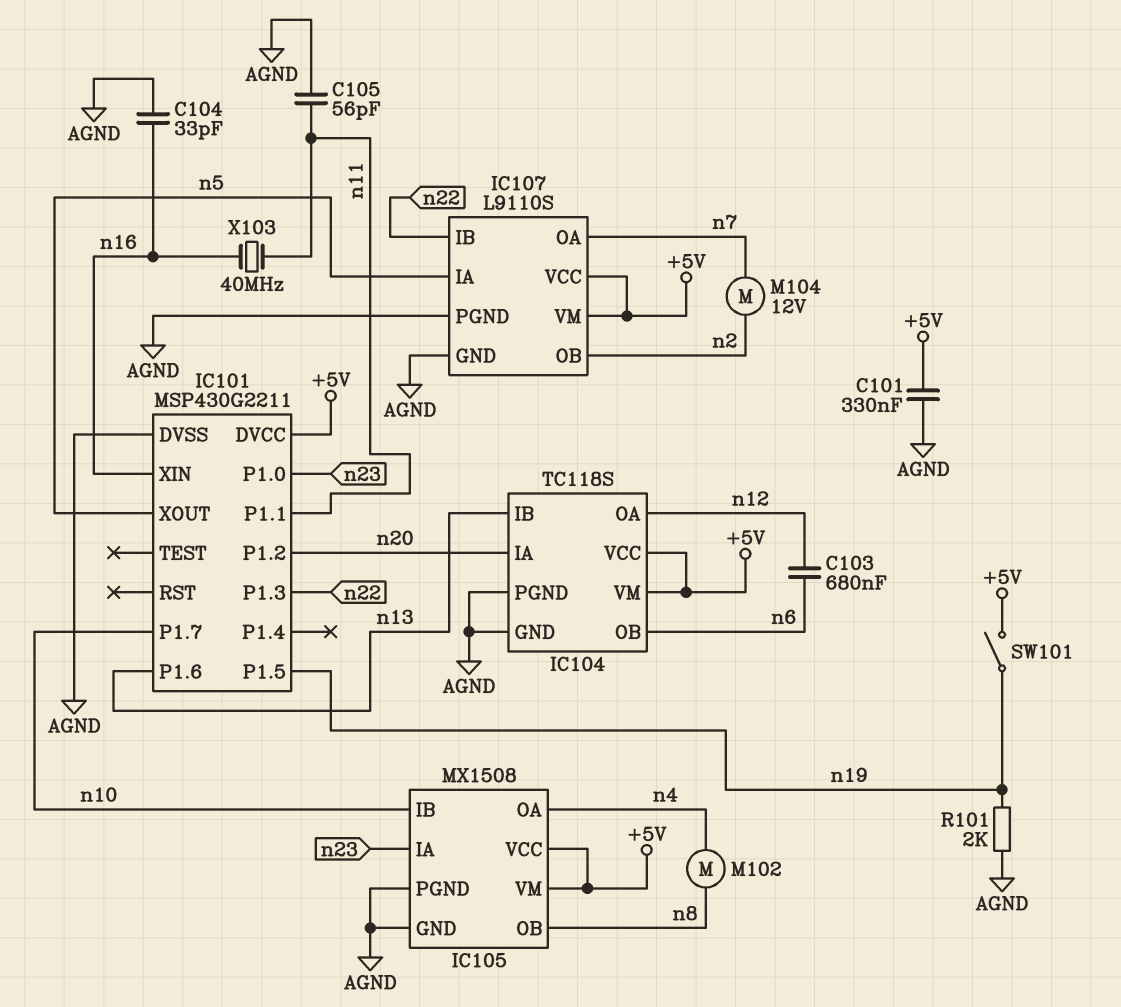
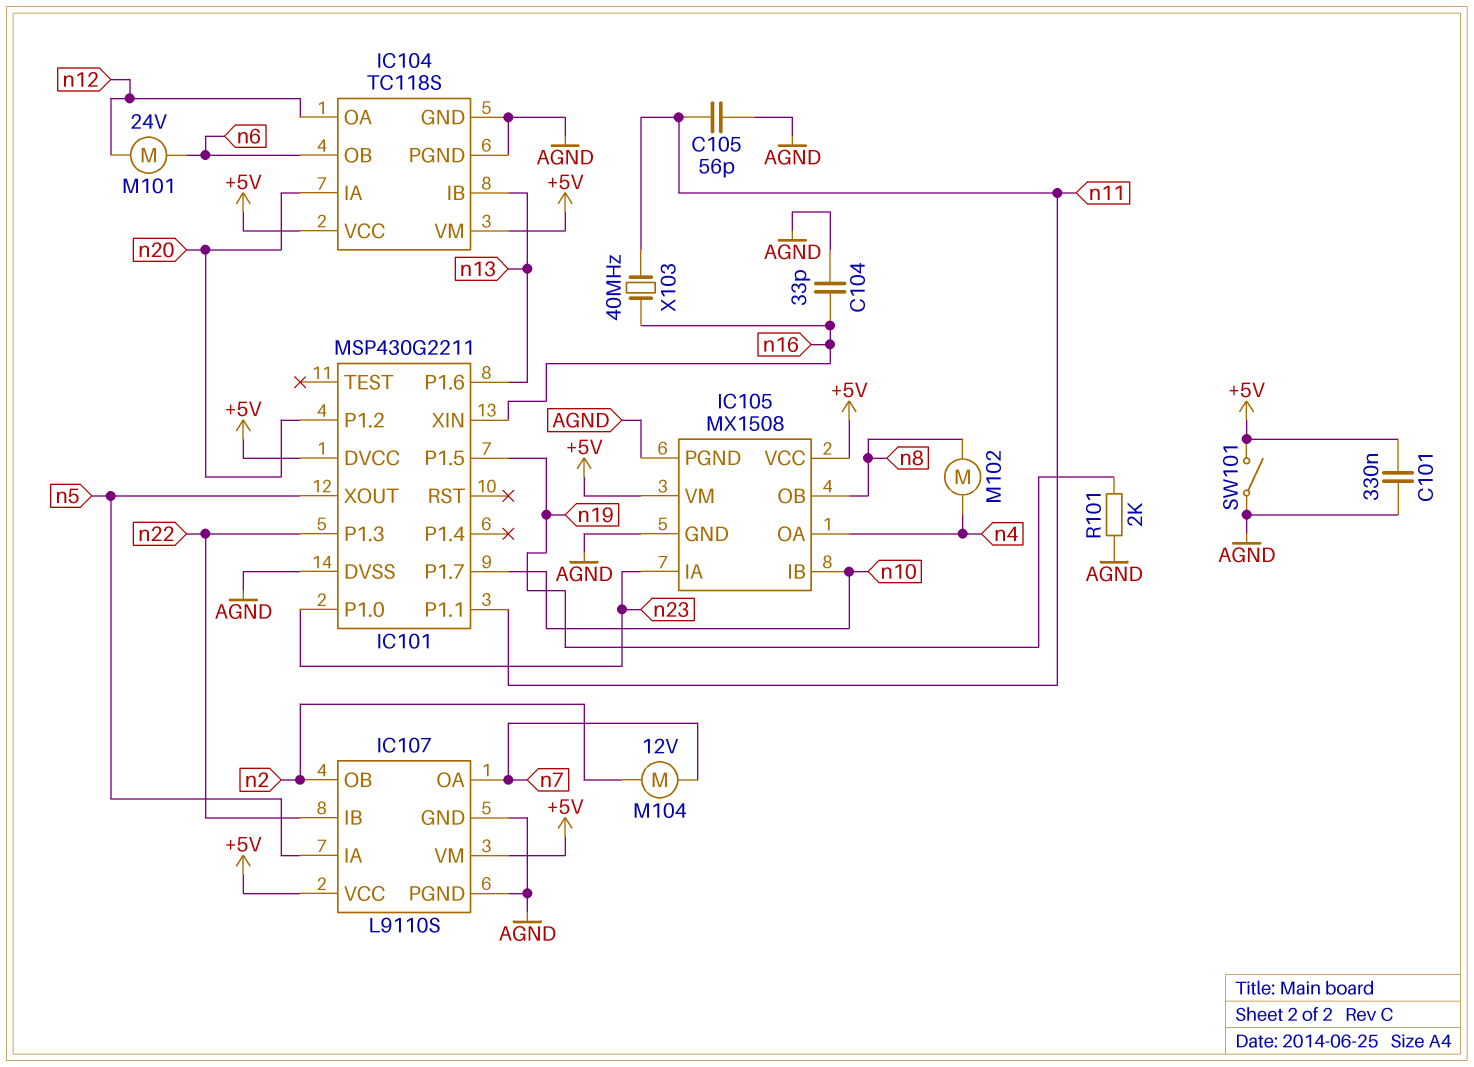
C103: 680nF (n6, n12) -> none
M101: none -> motor 24V (n6, n12)
SW101: switch (+5V, n19) -> switch (+5V, AGND)

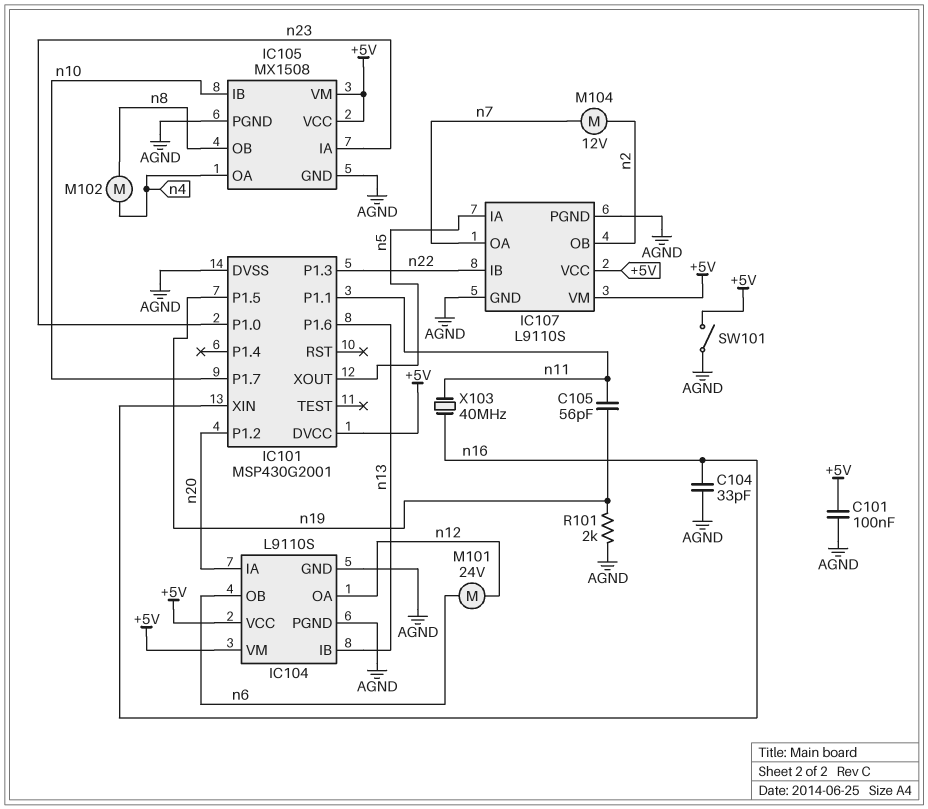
C101: 330nF (+5V, AGND) -> 100nF (+5V, AGND)
C105: 56pF (AGND, n11) -> 56pF (n11, n19)
IC101: MSP430G2211 -> MSP430G2001
IC104: TC118S -> L9110S

